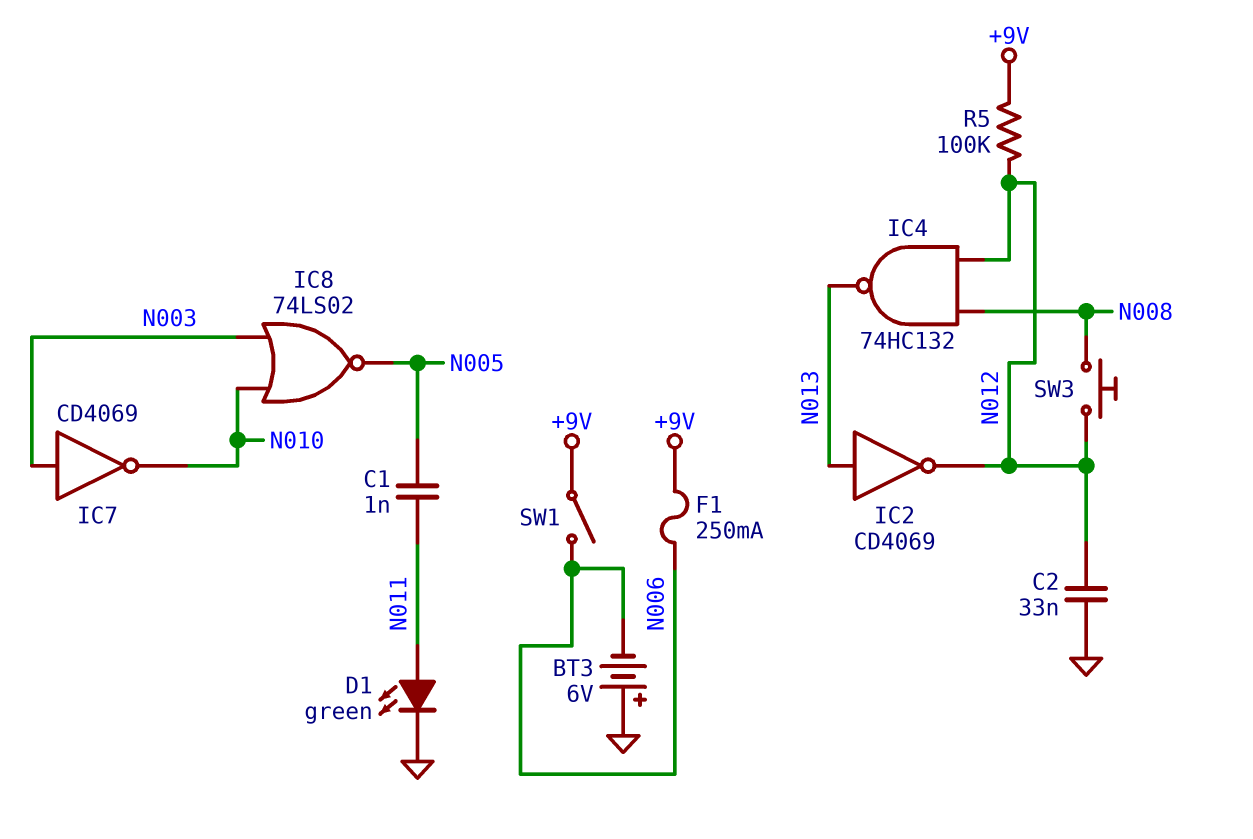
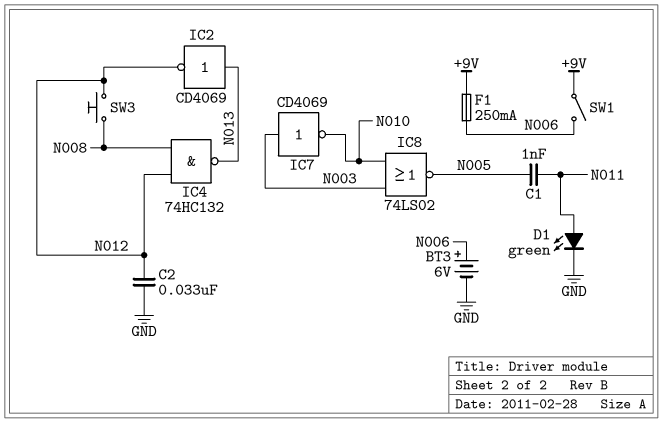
BT3: 6V (plus GND, minus N006) -> 6V (plus N006, minus GND)
R5: 100k (+9V, N012) -> none

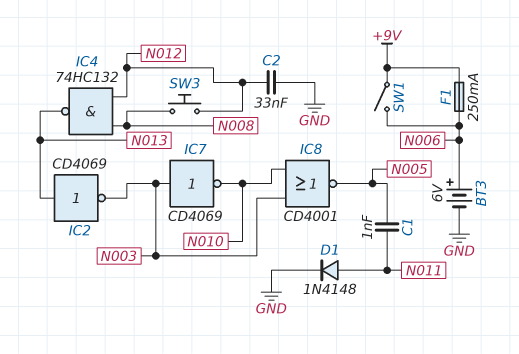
D1: LED green (A N011, K GND) -> diode 1N4148 (A N011, K GND)
IC2: NOT CD4069 (in N013, out N012) -> NOT CD4069 (in N013, out N003)
IC8: NOR 74LS02 (in N003, in N010, out N005) -> NOR CD4001 (in N003, in N010, out N005)

